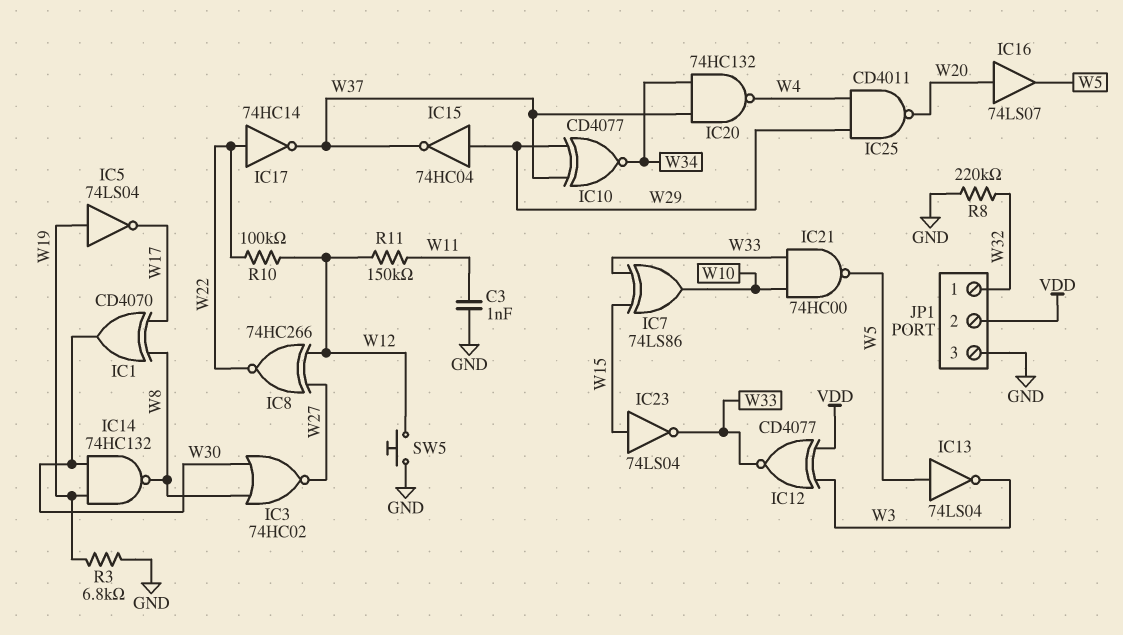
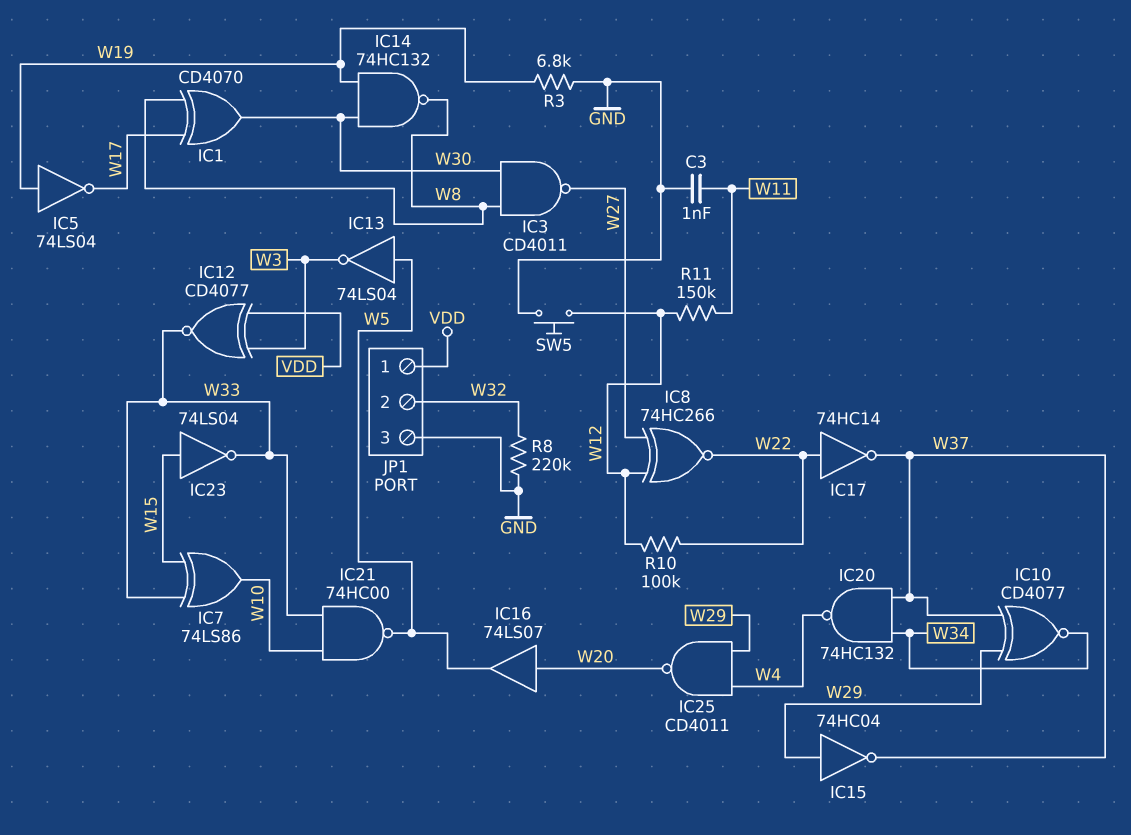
IC3: NOR 74HC02 (in W8, in W30, out W27) -> NAND CD4011 (in W8, in W30, out W27)
JP1 pin 1: W32 -> VDD
JP1 pin 2: VDD -> W32

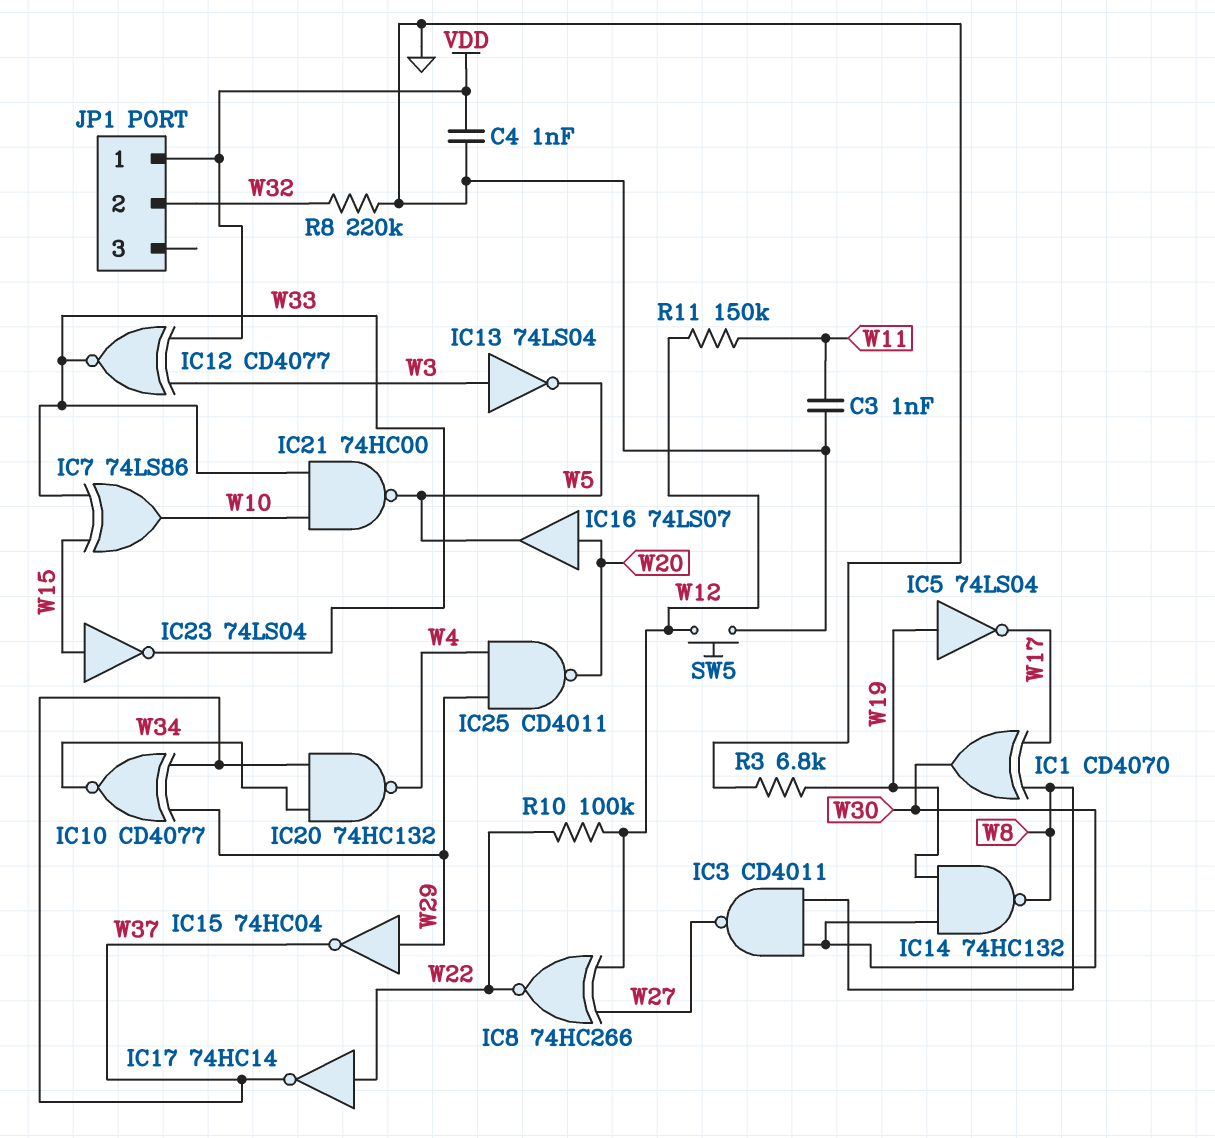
C4: none -> 1nF (GND, VDD)
IC13: NOT 74LS04 (in W5, out W3) -> NOT 74LS04 (in W3, out W5)
JP1 pin 3: GND -> none

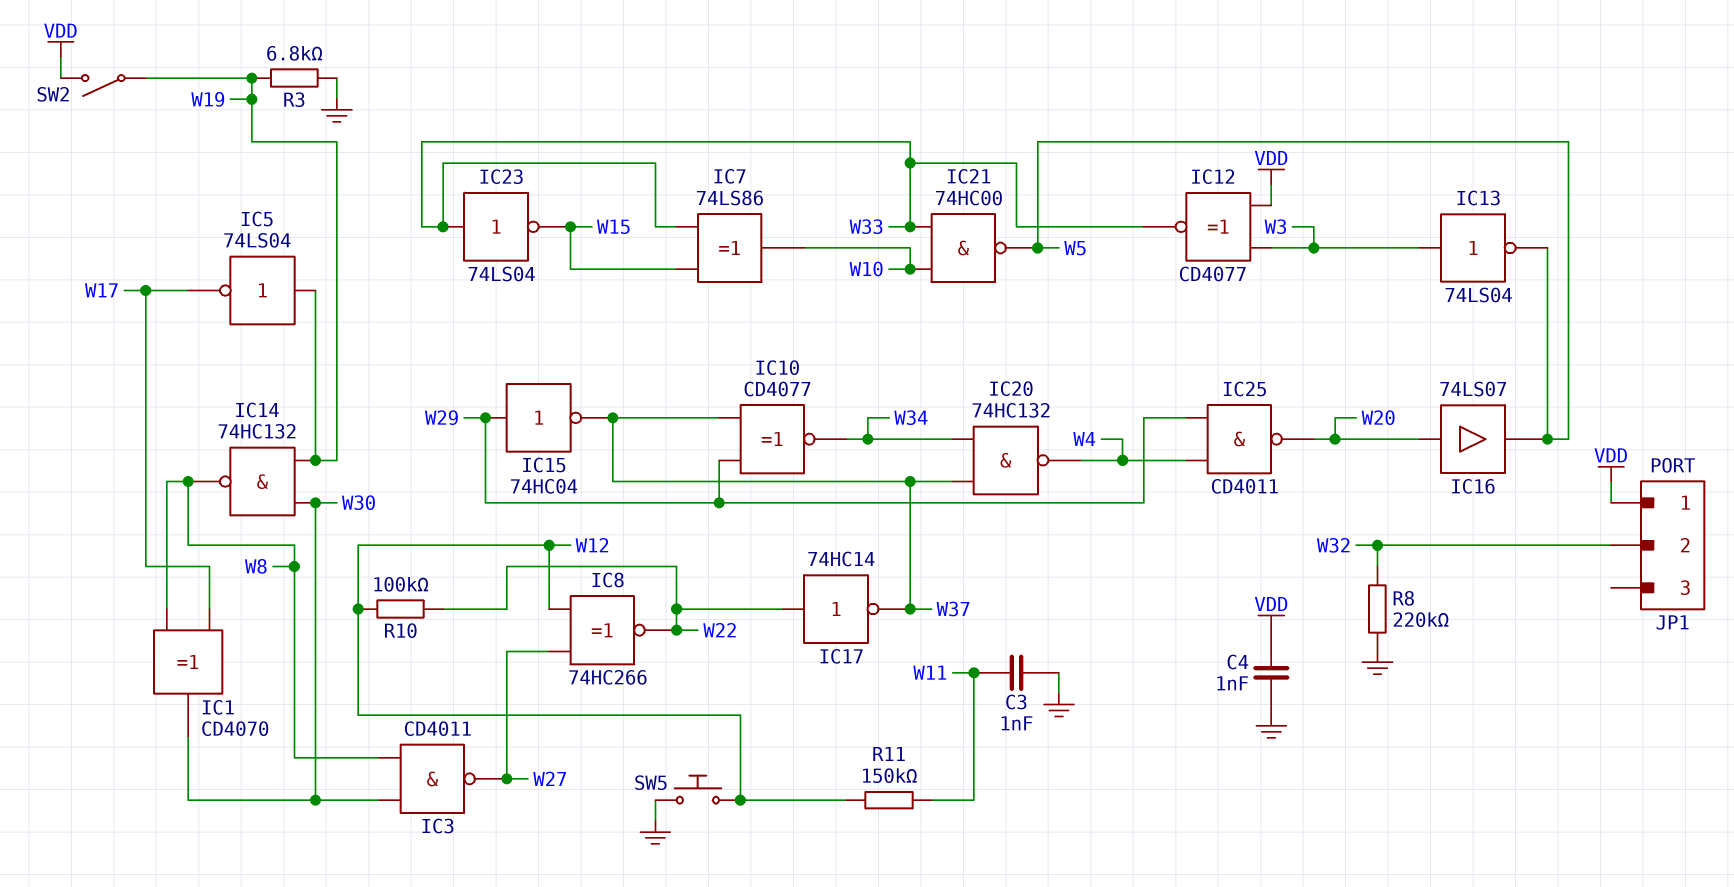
IC23: NOT 74LS04 (in W15, out W33) -> NOT 74LS04 (in W33, out W15)
SW2: none -> switch (VDD, W19)

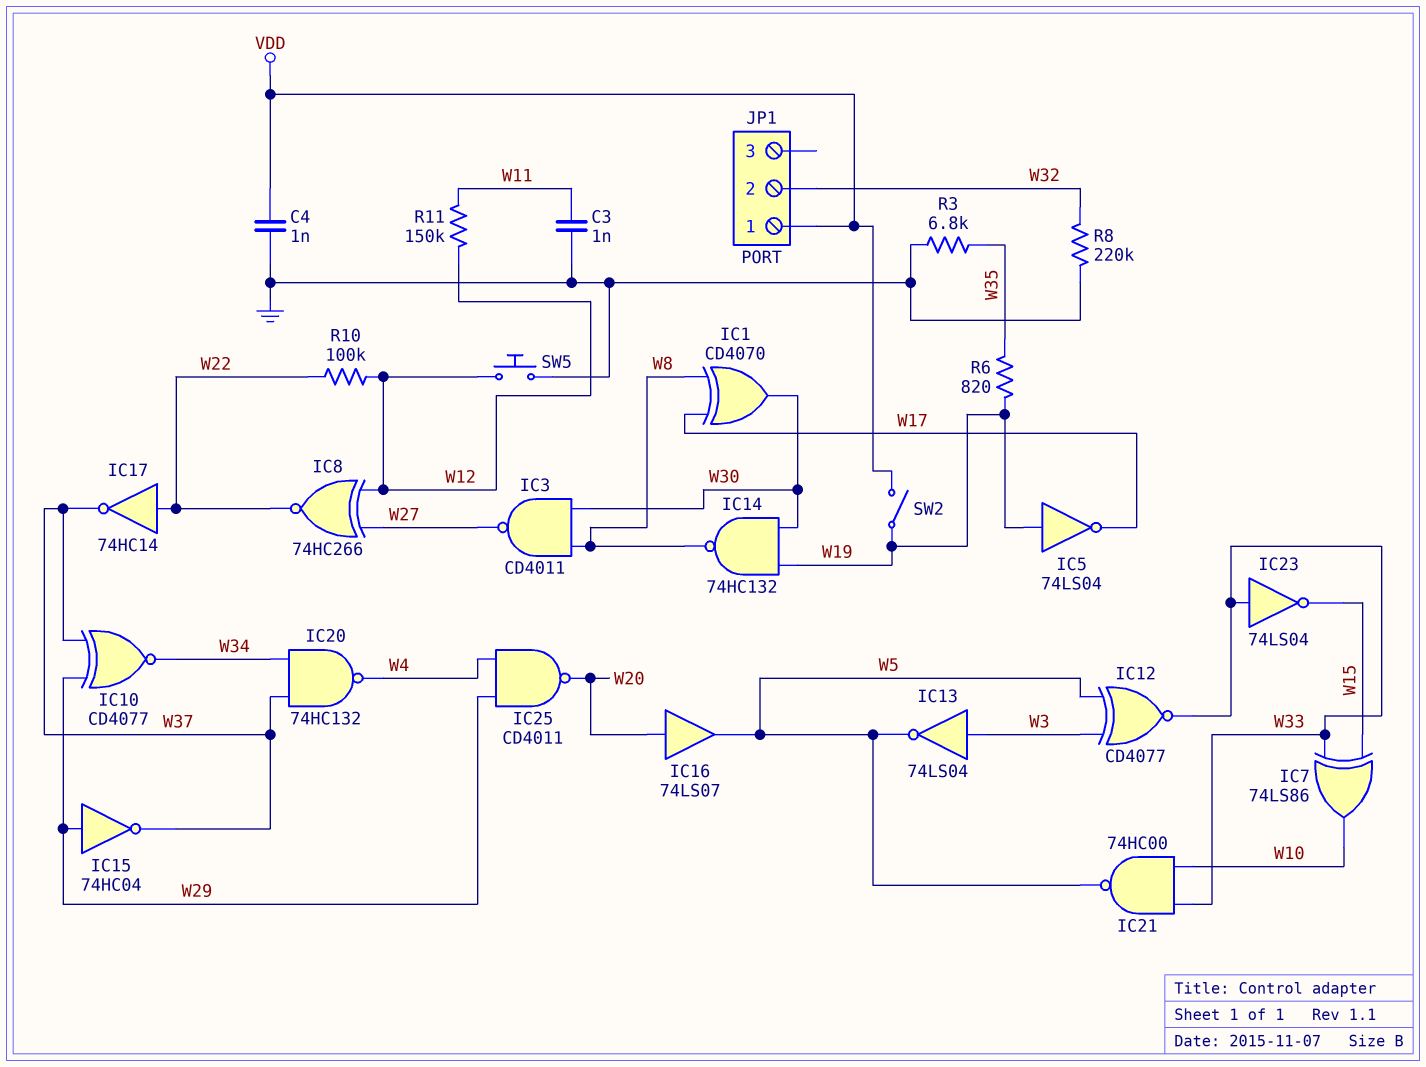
IC12: XNOR CD4077 (in VDD, in W3, out W33) -> XNOR CD4077 (in W3, in W5, out W33)
R3: 6.8k (GND, W19) -> 6.8k (GND, W35)
R6: none -> 820 (W19, W35)

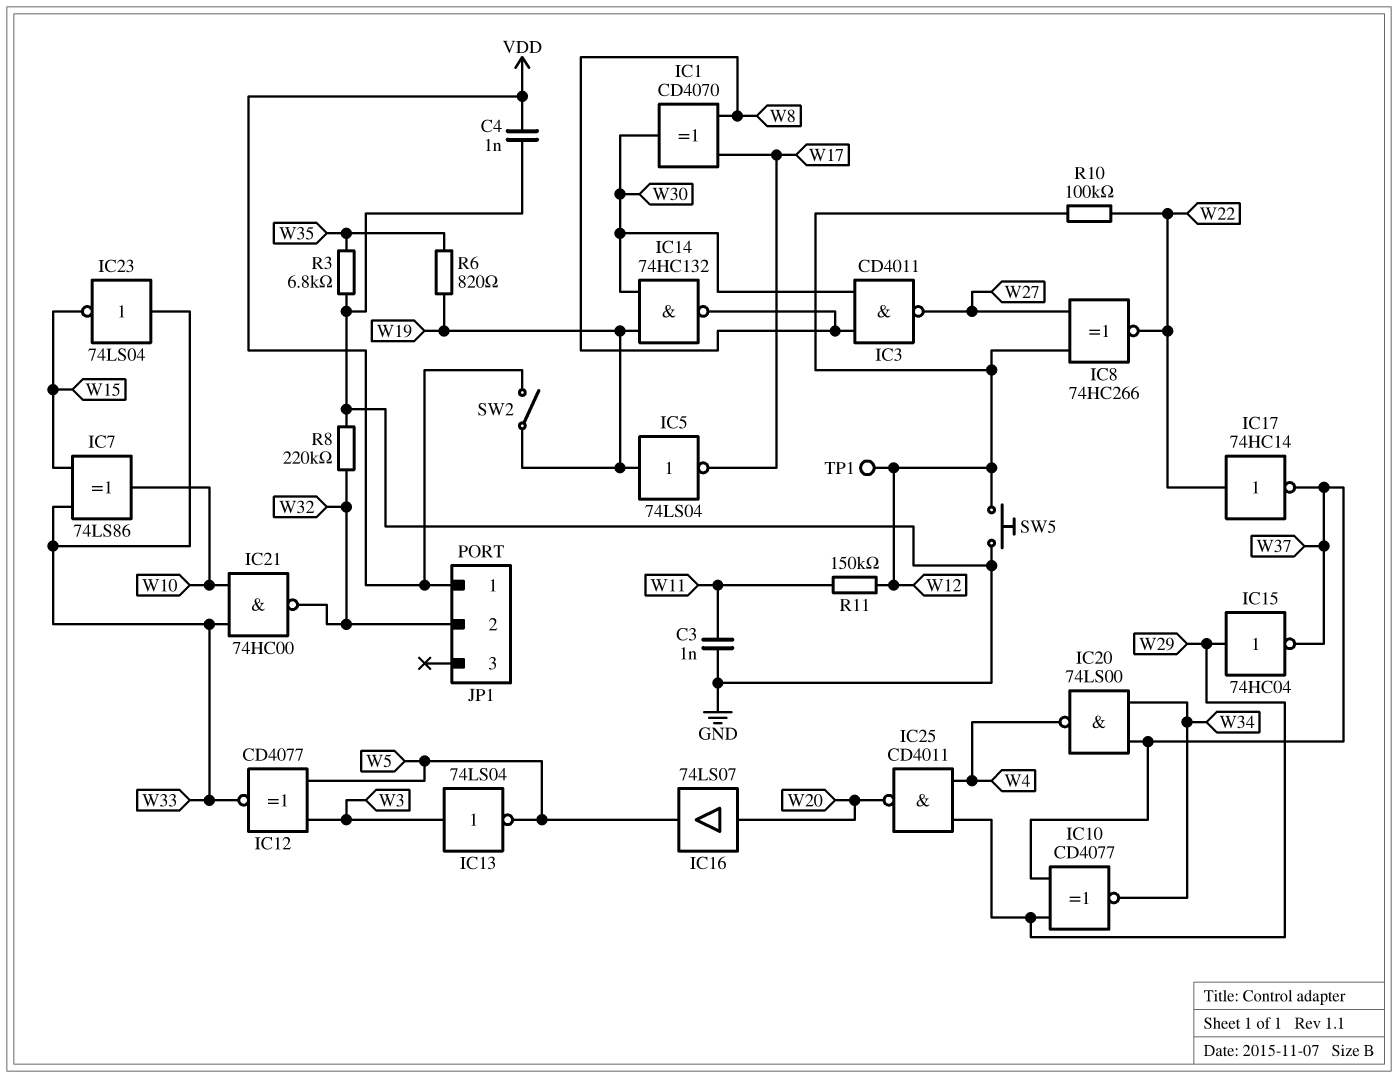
IC20: NAND 74HC132 (in W34, in W37, out W4) -> NAND 74LS00 (in W34, in W37, out W4)
IC21: NAND 74HC00 (in W10, in W33, out W5) -> NAND 74HC00 (in W10, in W33, out W32)
TP1: none -> test point (W12)

